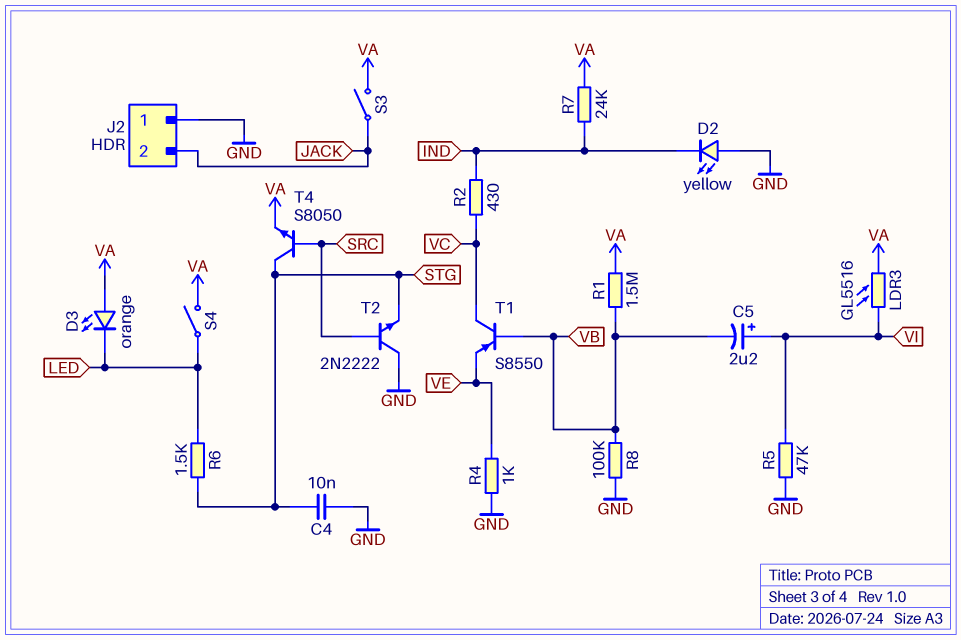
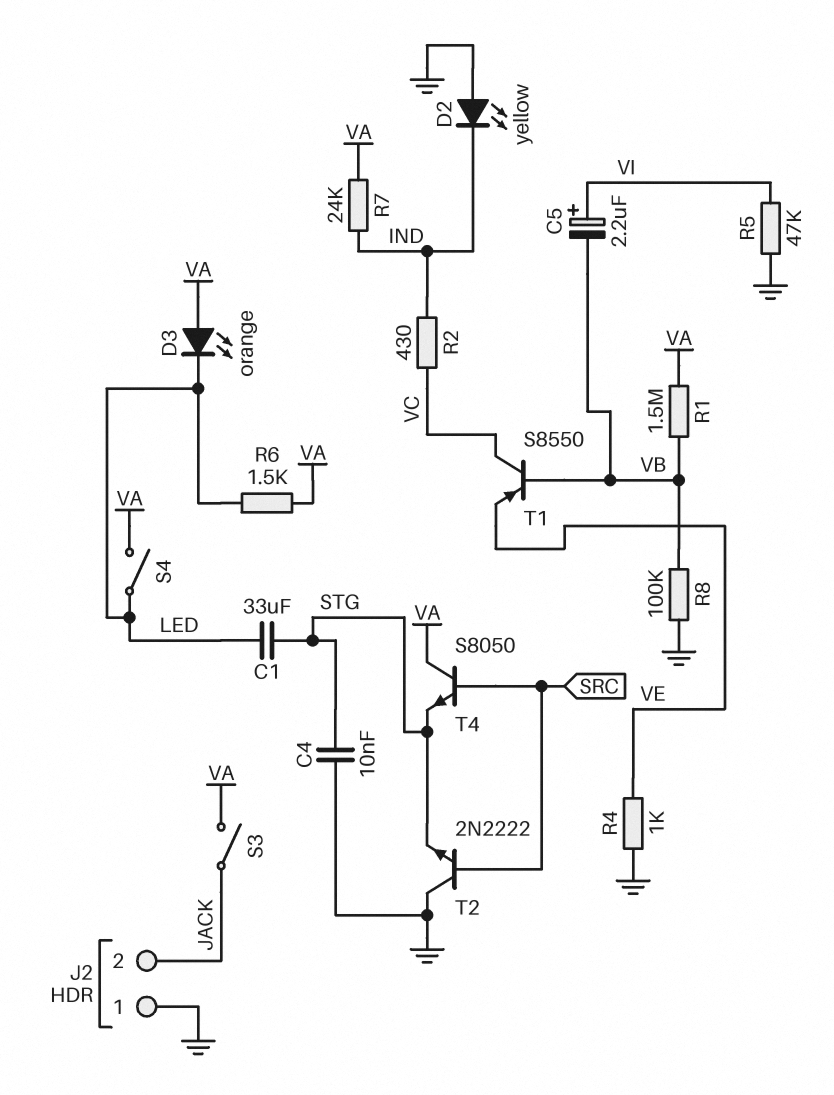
C1: none -> 33uF (LED, STG)
LDR3: GL5516 (VA, VI) -> none
R6: 1.5k (LED, STG) -> 1.5k (LED, VA)
T4: NPN S8050 (B SRC, C STG, E VA) -> NPN S8050 (B SRC, C VA, E STG)

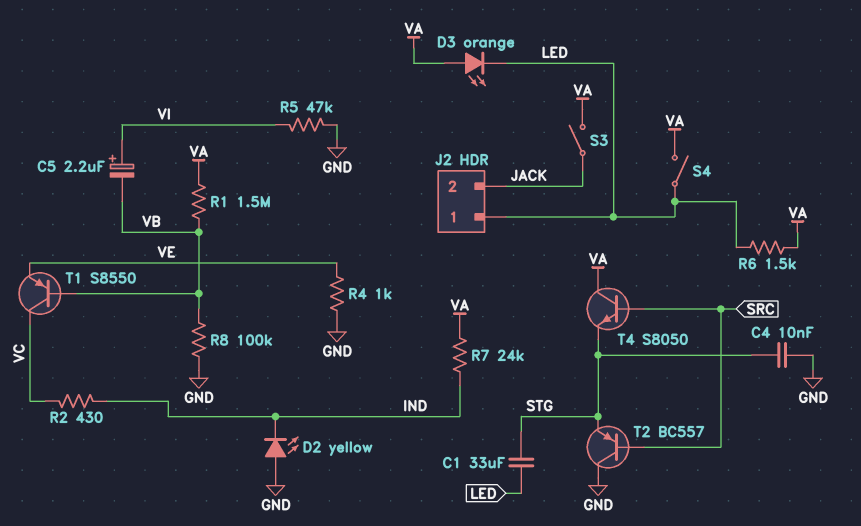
J2 pin 1: GND -> LED
T2: NPN 2N2222 (B SRC, C GND, E STG) -> PNP BC557 (B SRC, C GND, E STG)

